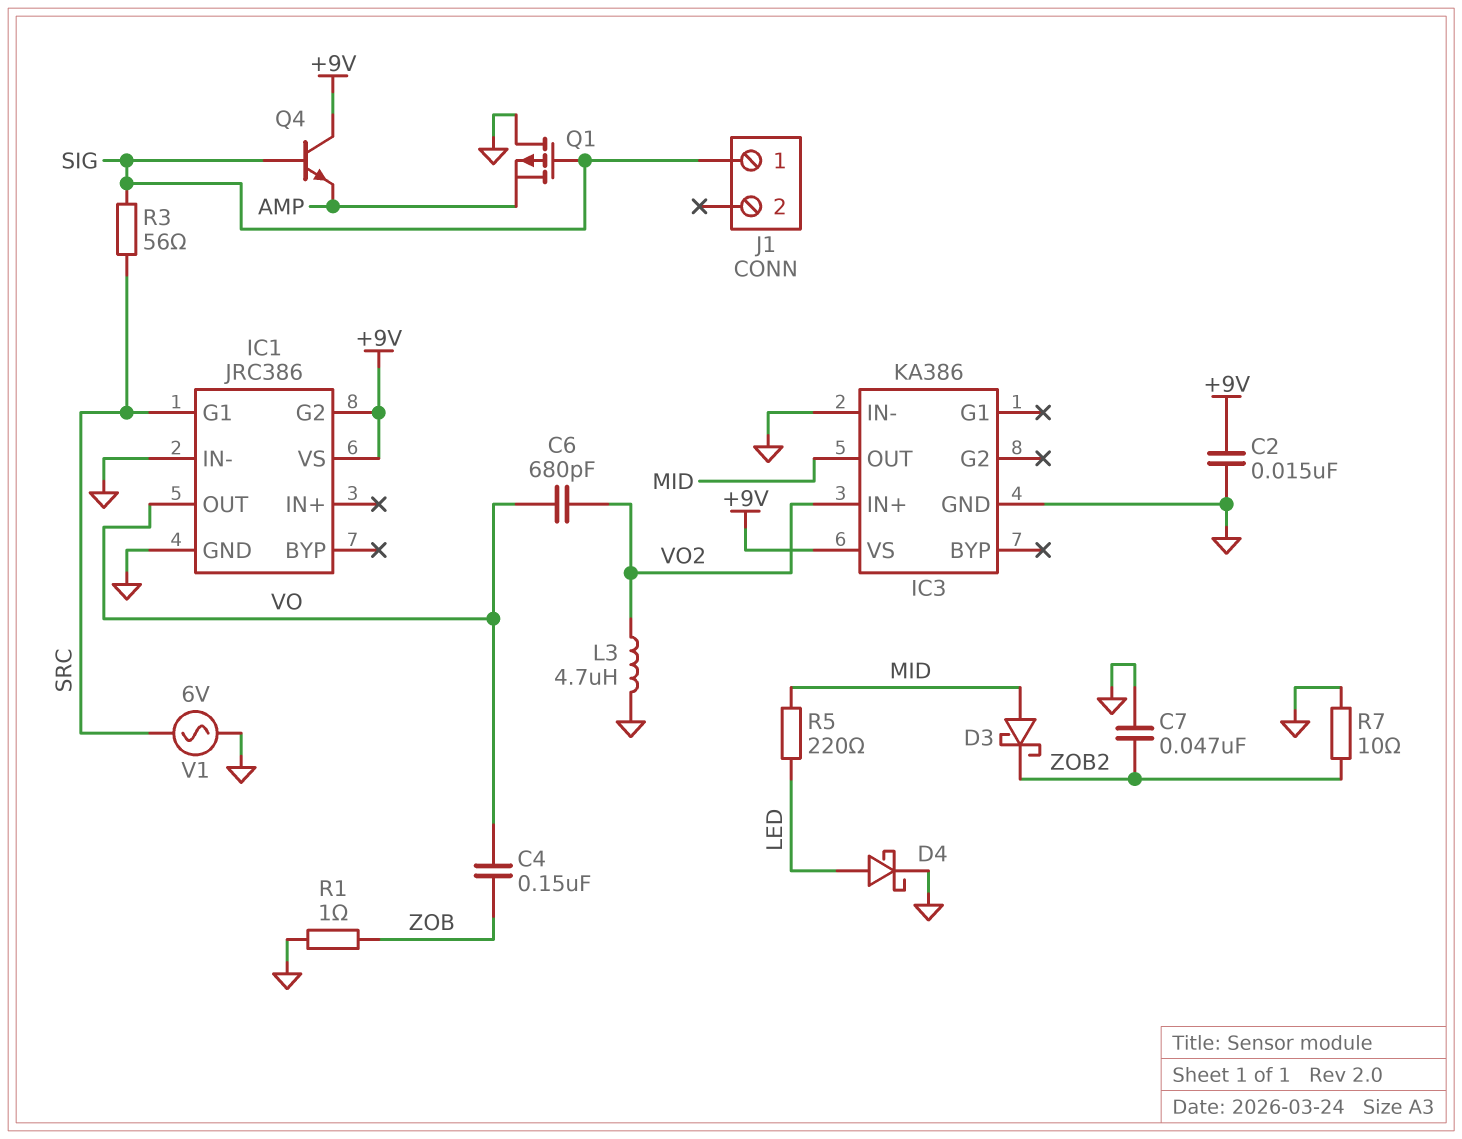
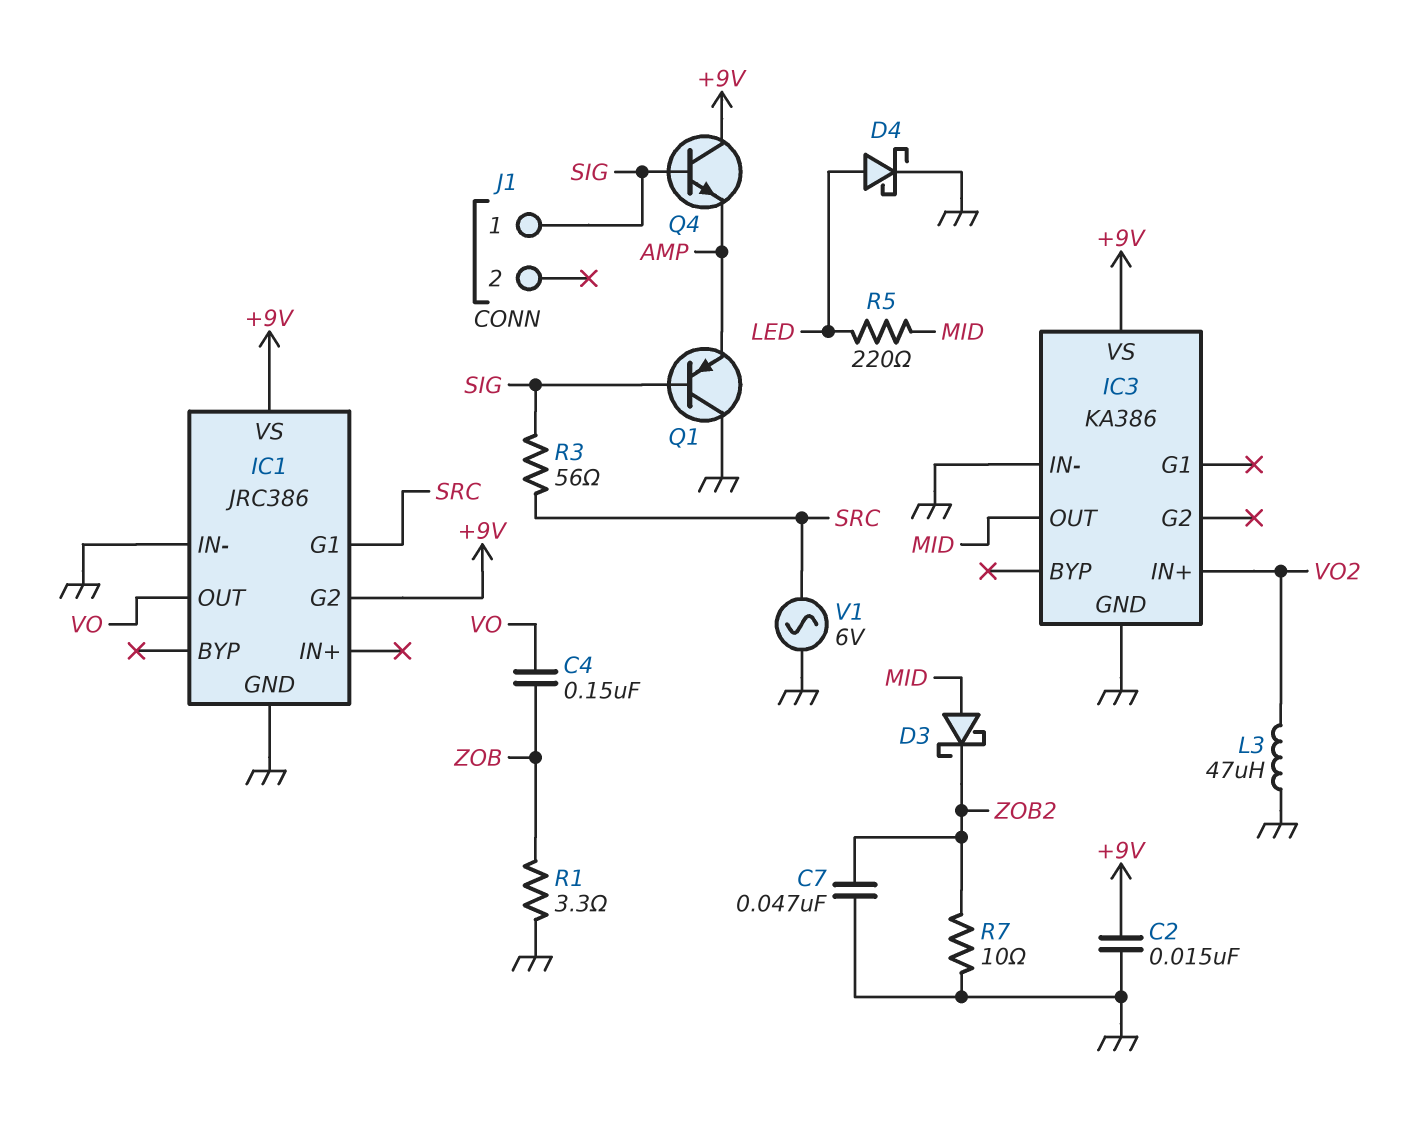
C6: 680pF (VO, VO2) -> none
L3: 4.7uH (GND, VO2) -> 47uH (GND, VO2)
Q1: PMOS (G SIG, D GND, S AMP) -> PNP (B SIG, C GND, E AMP)
R1: 1 (GND, ZOB) -> 3.3 (GND, ZOB)

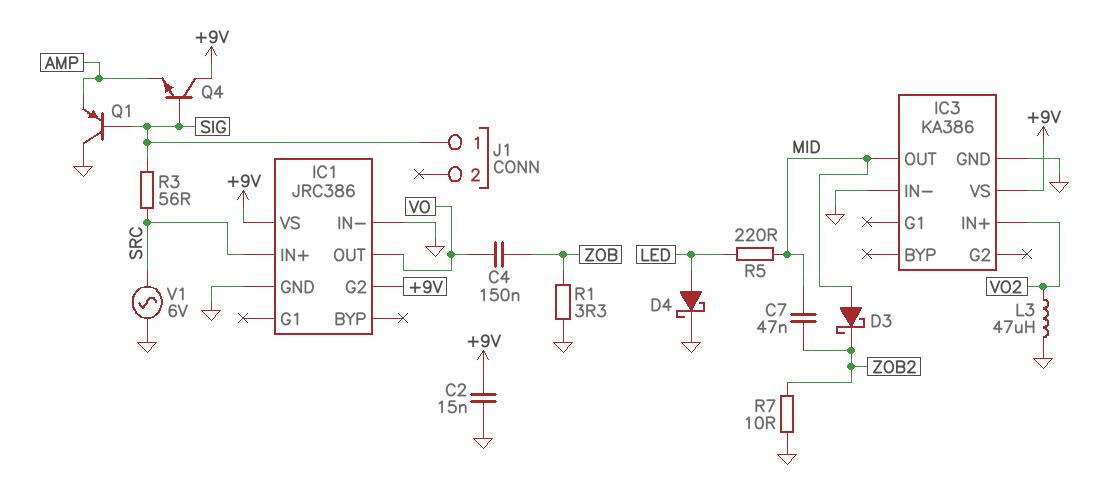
C7: 47nF (GND, ZOB2) -> 47nF (MID, ZOB2)
IC1 pin G1: SRC -> none
IC1 pin IN+: none -> SRC

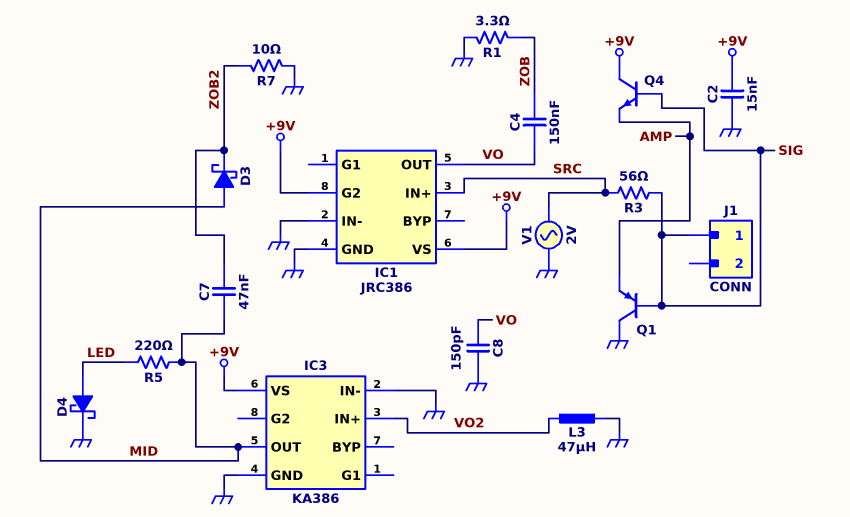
C8: none -> 150pF (GND, VO)
V1: AC 6V (GND, SRC) -> AC 2V (GND, SRC)

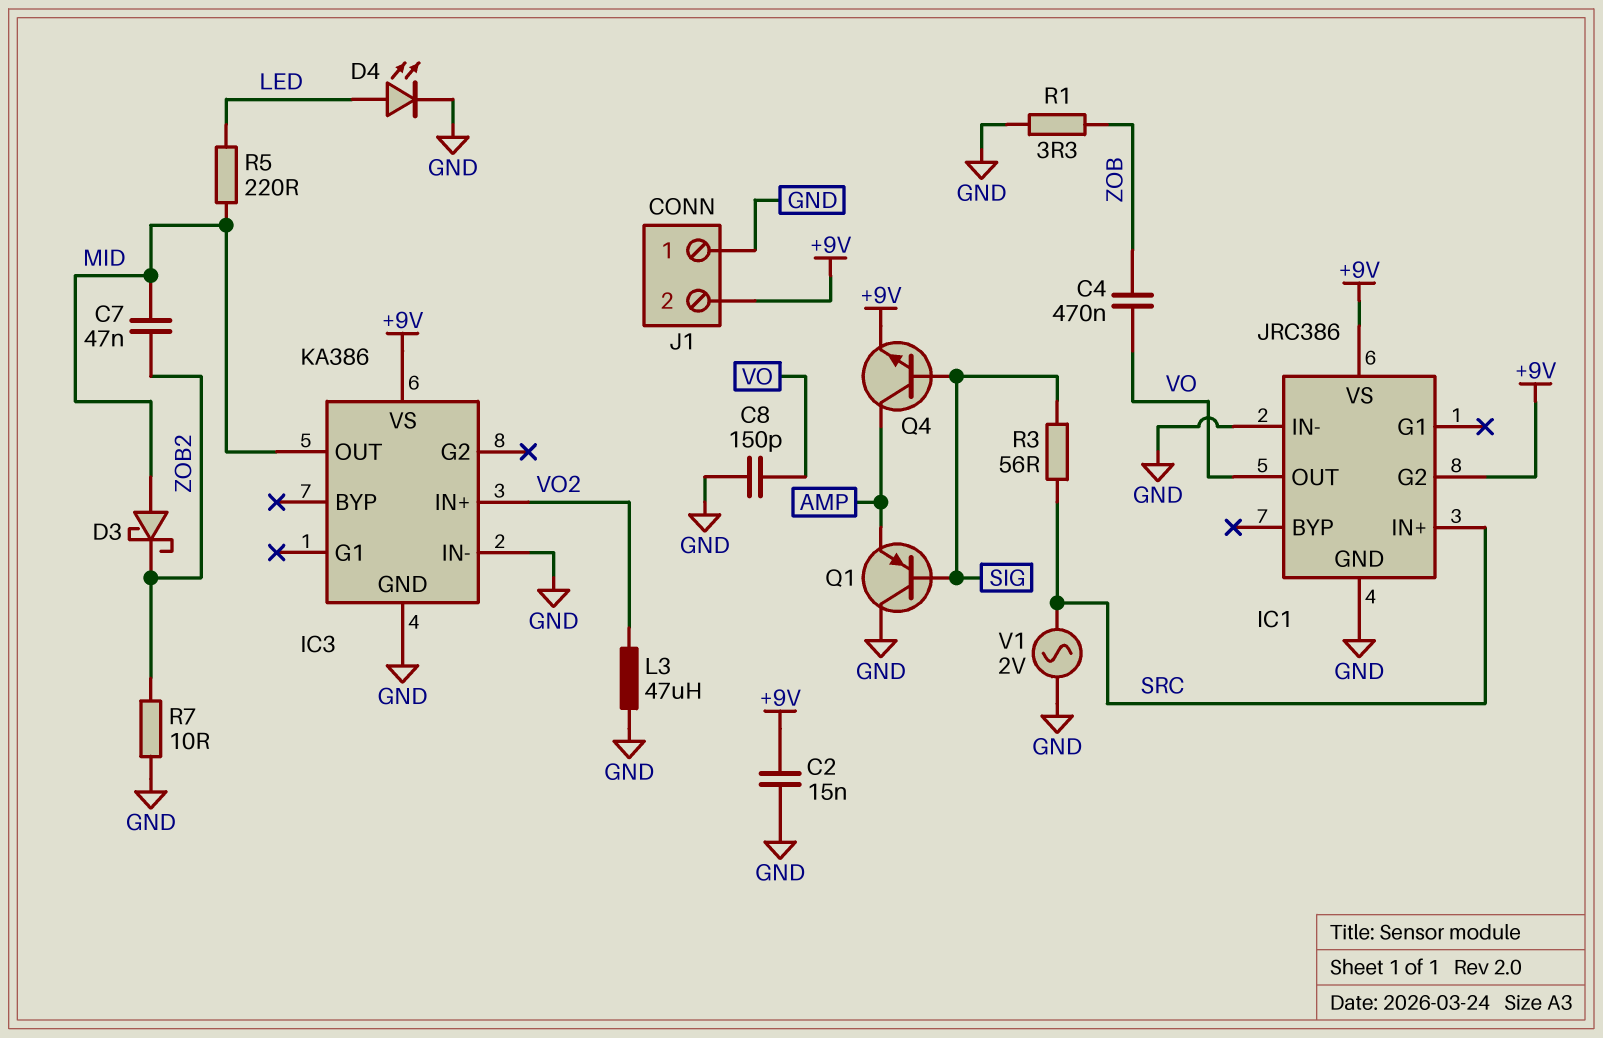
C4: 150nF (VO, ZOB) -> 470nF (VO, ZOB)
D4: schottky (A LED, K GND) -> LED (A LED, K GND)
J1 pin 1: SIG -> GND
J1 pin 2: none -> +9V
Q4: NPN (B SIG, C +9V, E AMP) -> NPN (B SIG, C AMP, E +9V)

